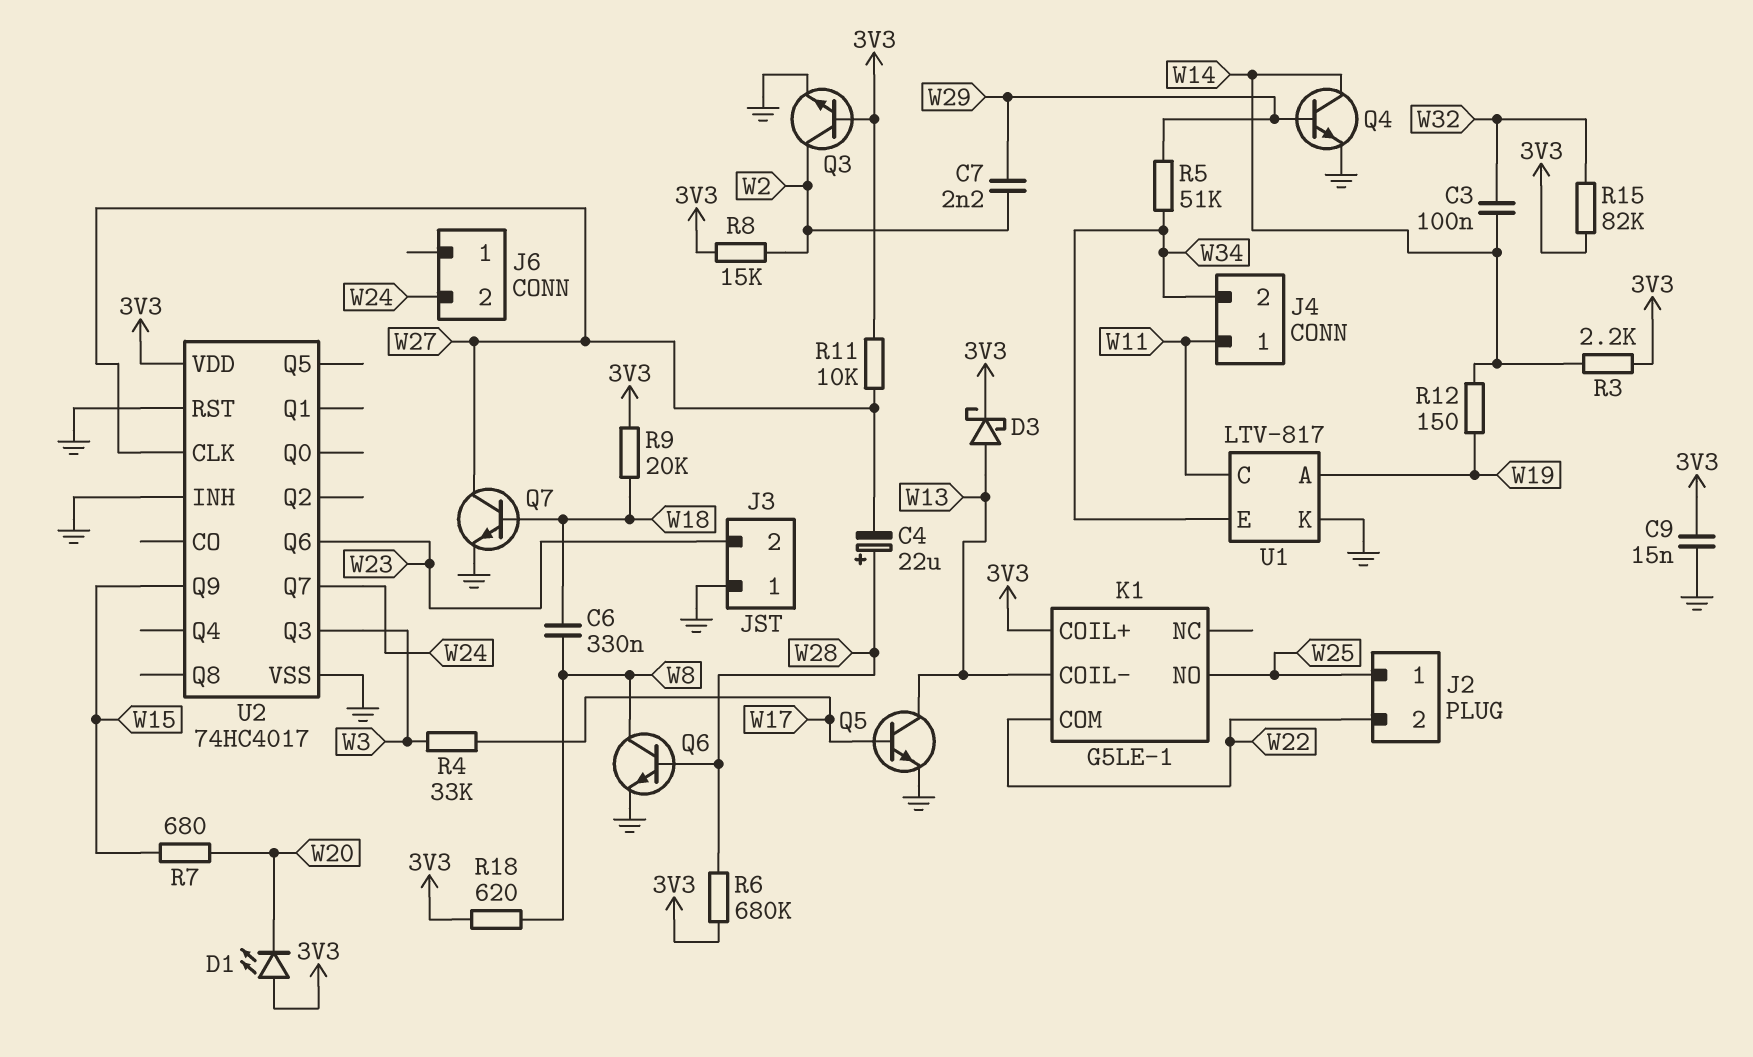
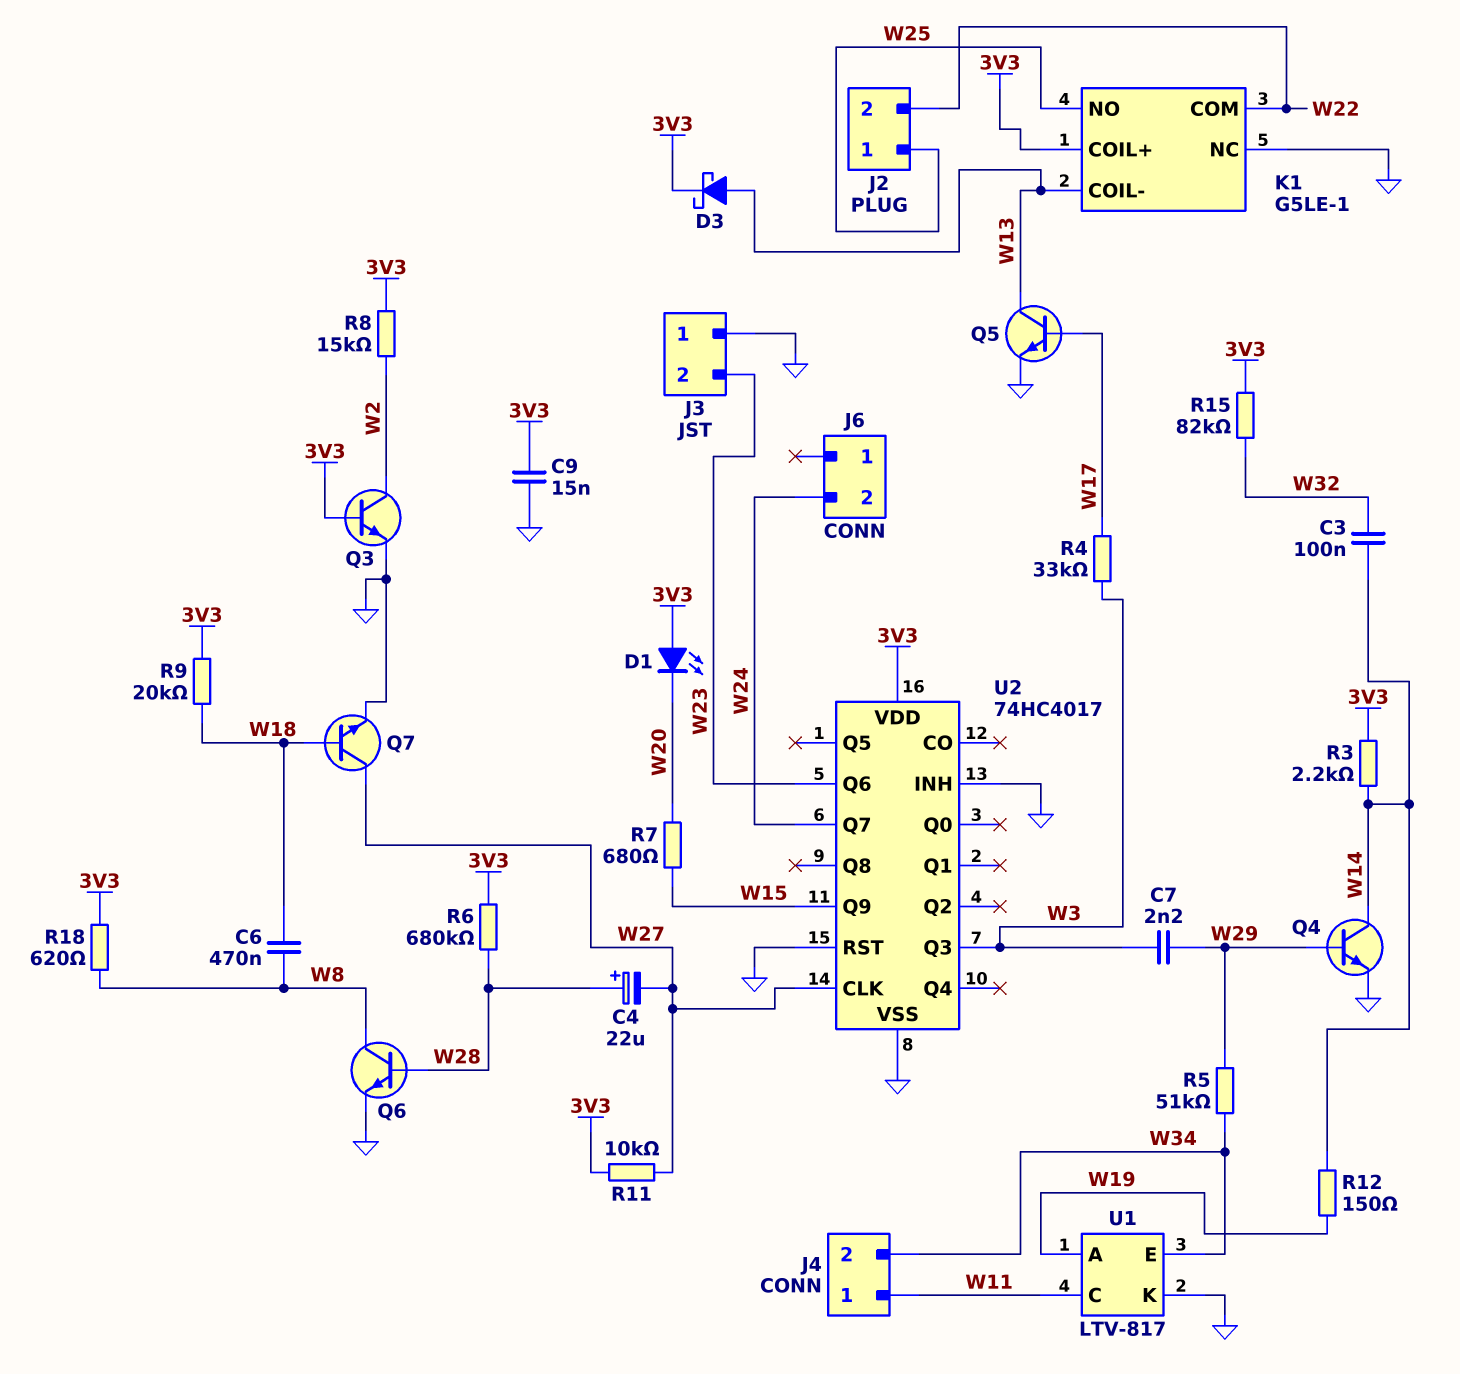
C6: 330nF (W8, W18) -> 470nF (W8, W18)
C7: 2.2nF (W2, W29) -> 2.2nF (W3, W29)
K1 pin NC: none -> GND

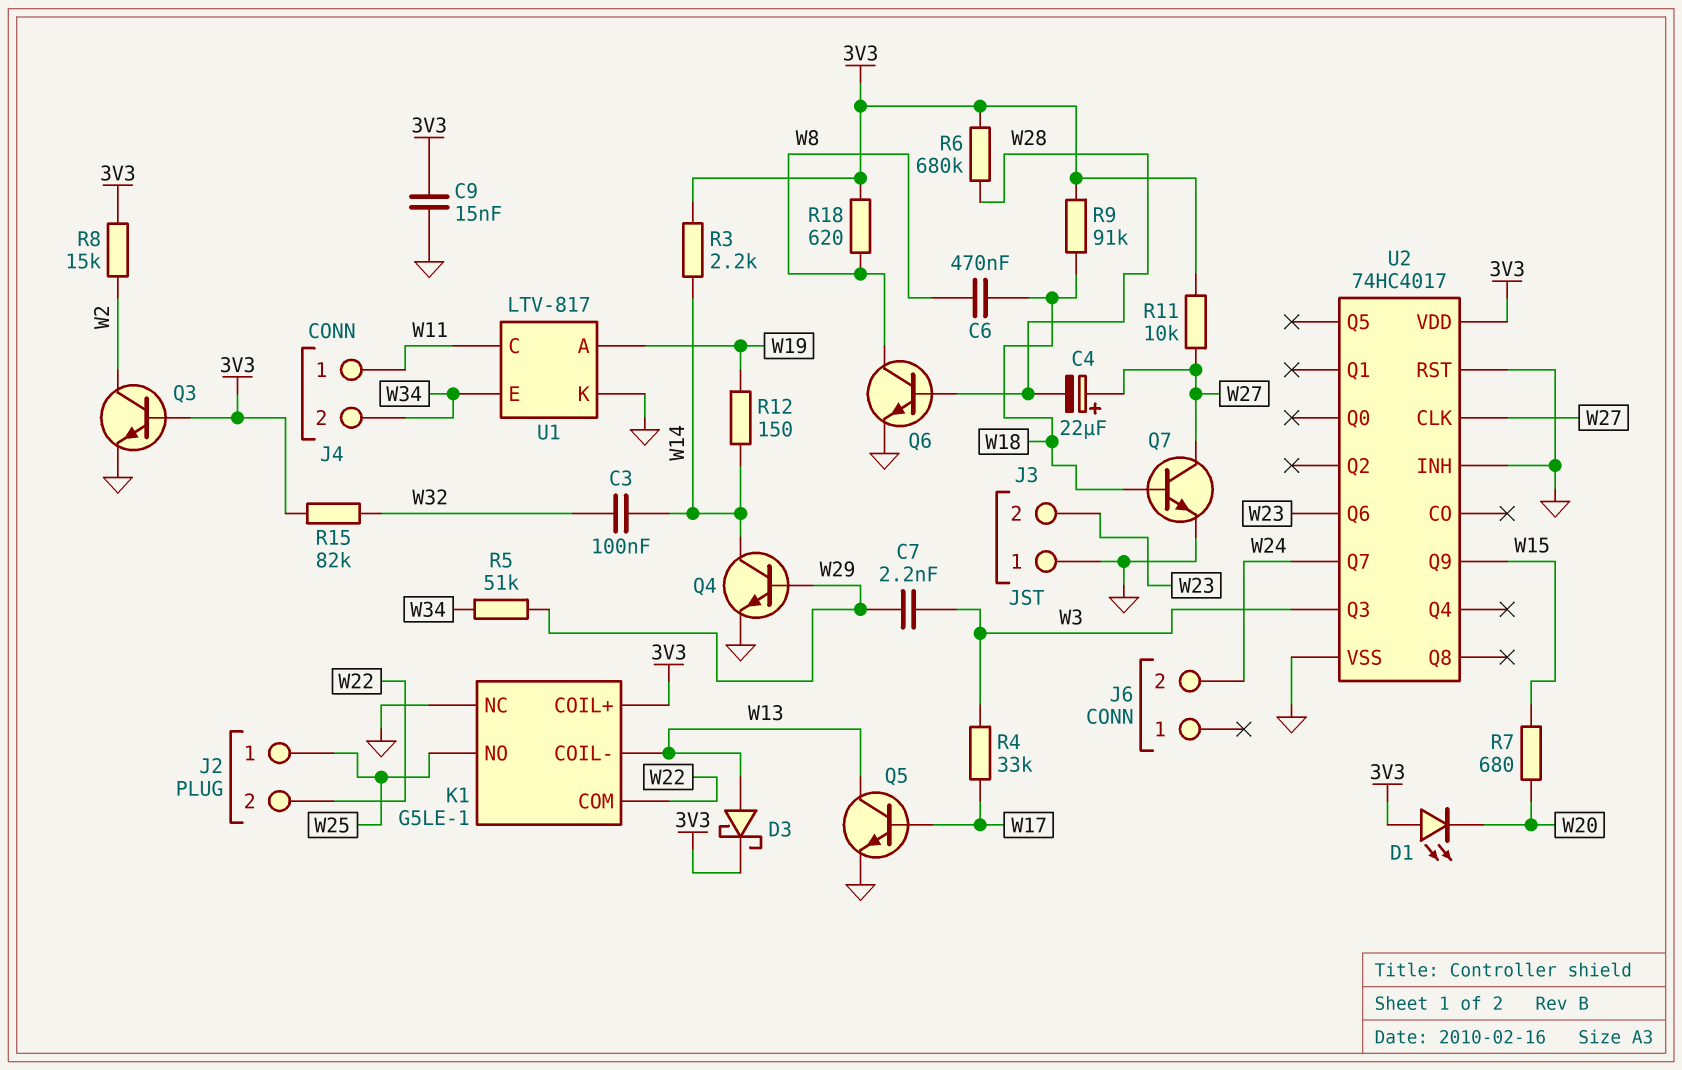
C4: 22uF (plus W28, minus W27) -> 22uF (plus W27, minus W28)
R9: 20k (3V3, W18) -> 91k (3V3, W18)

